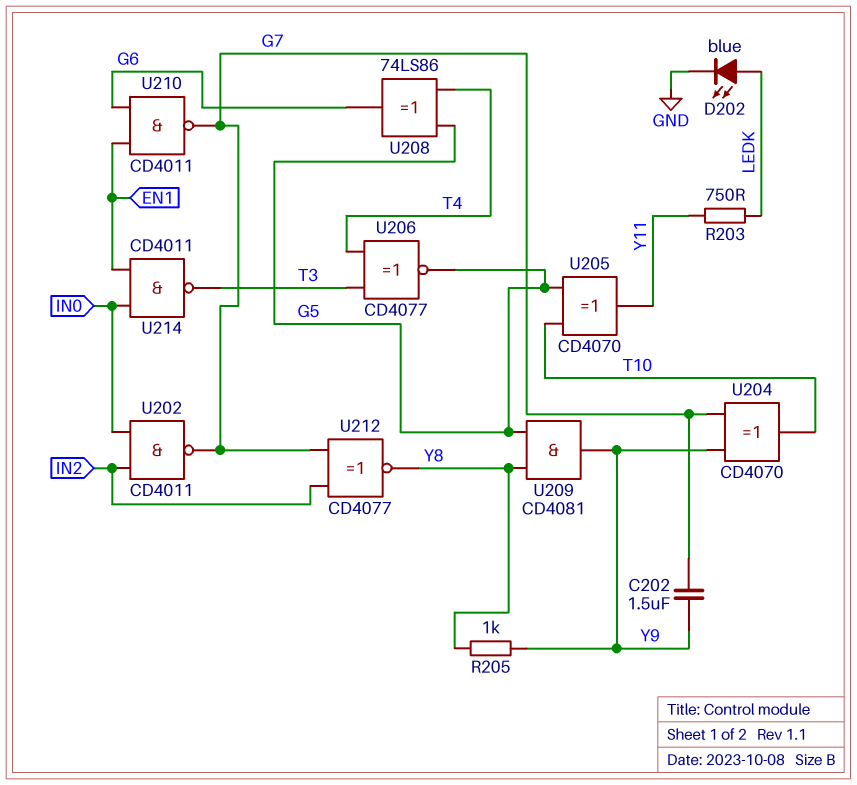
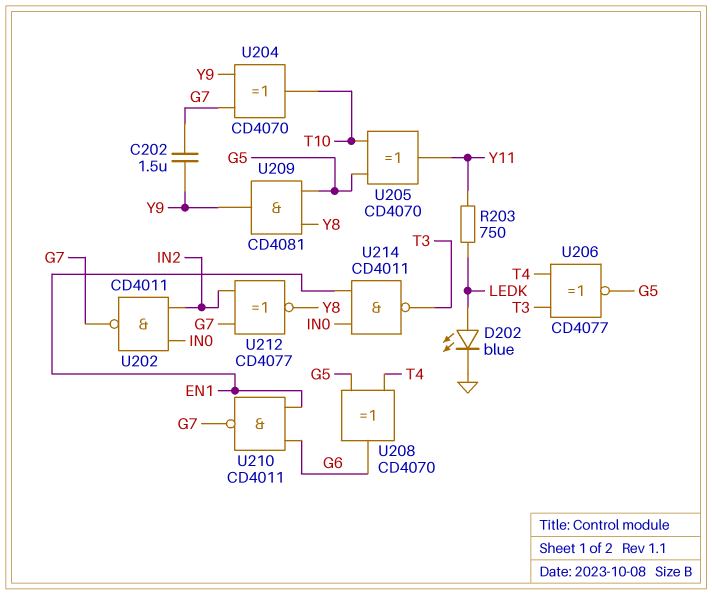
R205: 1k (Y8, Y9) -> none
U208: XOR 74LS86 (in G5, in T4, out G6) -> XOR CD4070 (in G5, in T4, out G6)

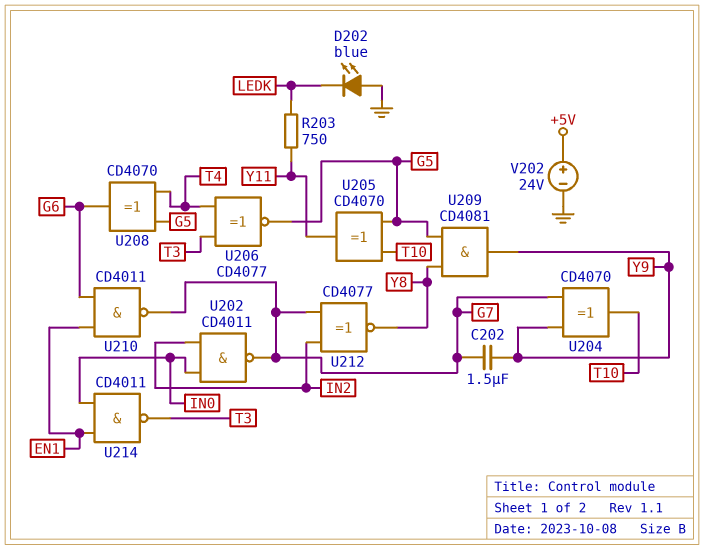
D202: LED blue (A LEDK, K GND) -> LED blue (A GND, K LEDK)
V202: none -> 24V (plus +5V, minus GND)

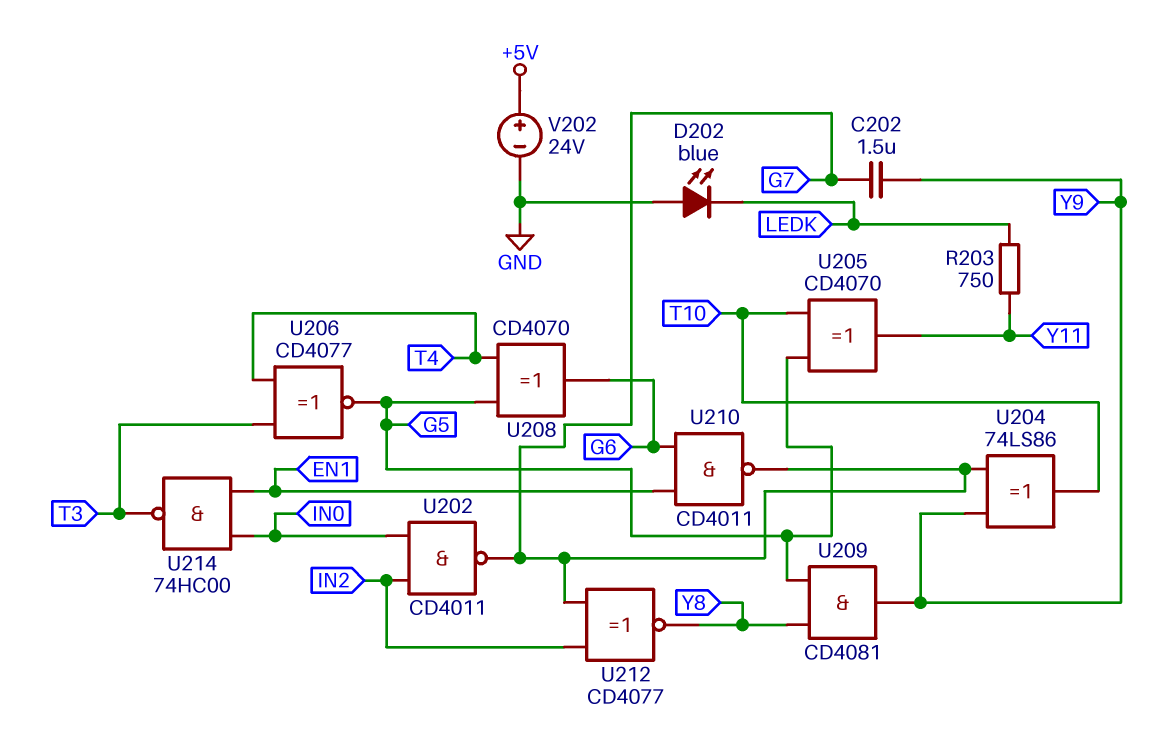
U204: XOR CD4070 (in G7, in Y9, out T10) -> XOR 74LS86 (in G7, in Y9, out T10)
U214: NAND CD4011 (in EN1, in IN0, out T3) -> NAND 74HC00 (in EN1, in IN0, out T3)

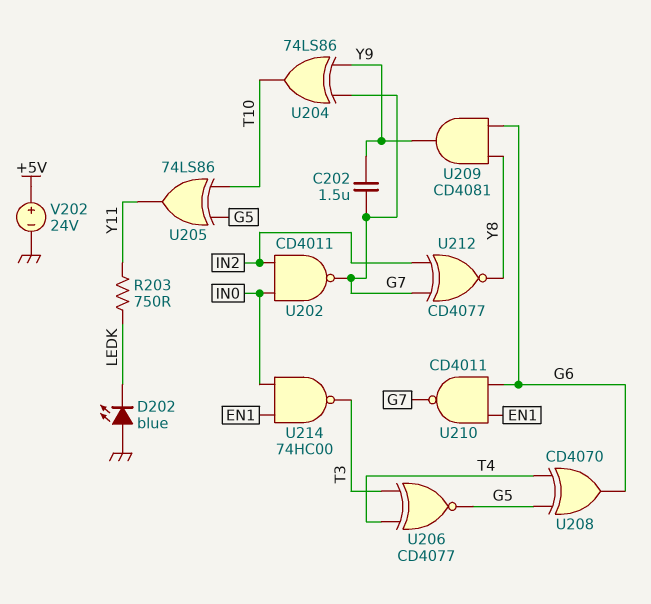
U205: XOR CD4070 (in G5, in T10, out Y11) -> XOR 74LS86 (in G5, in T10, out Y11)
U209: AND CD4081 (in G5, in Y8, out Y9) -> AND CD4081 (in G6, in Y8, out Y9)

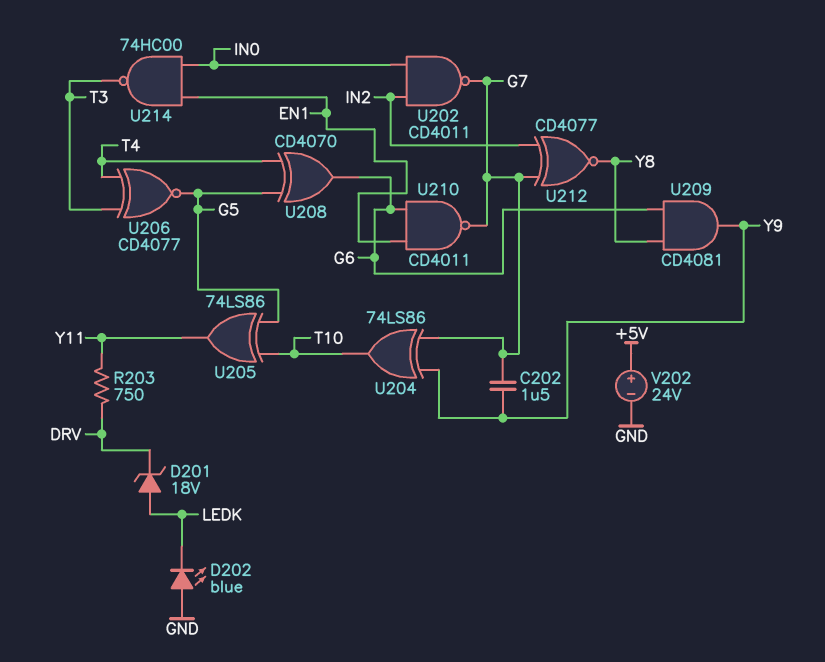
D201: none -> zener 18V (A LEDK, K DRV)
R203: 750 (LEDK, Y11) -> 750 (DRV, Y11)

